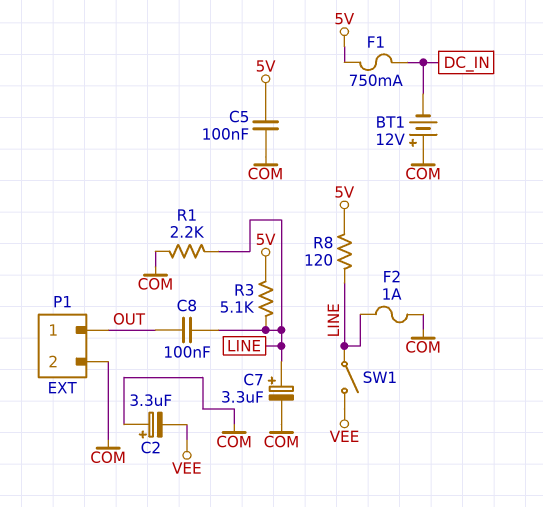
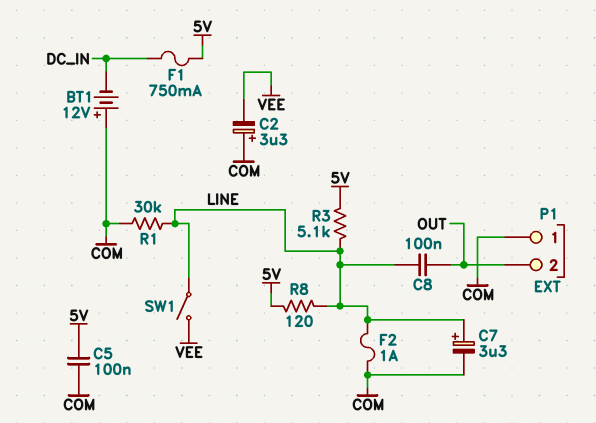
P1 pin 1: OUT -> COM
P1 pin 2: COM -> OUT
R1: 2.2k (COM, LINE) -> 30k (COM, LINE)

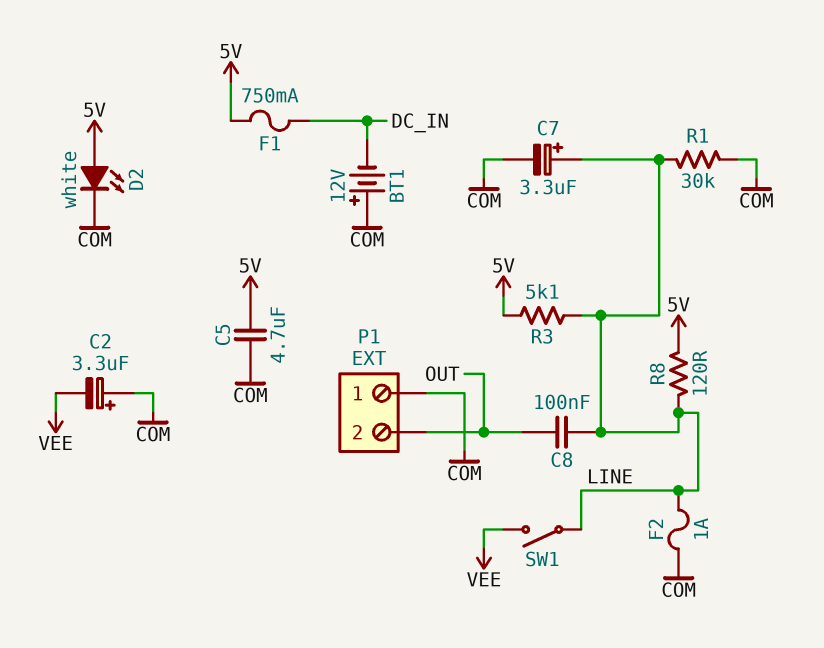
C5: 100nF (5V, COM) -> 4.7uF (5V, COM)
D2: none -> LED white (A 5V, K COM)

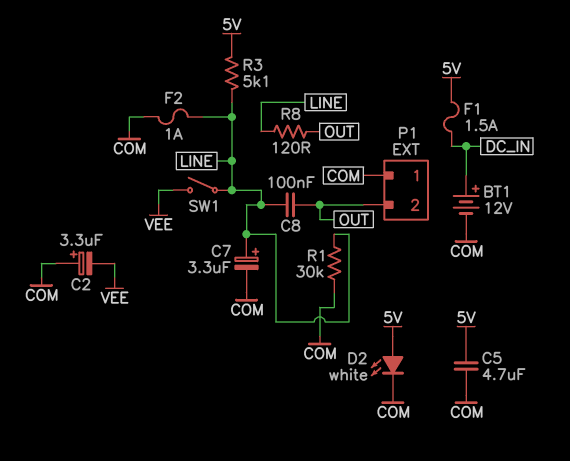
BT1: 12V (plus COM, minus DC_IN) -> 12V (plus DC_IN, minus COM)
F1: 750mA (5V, DC_IN) -> 1.5A (5V, DC_IN)
R8: 120 (5V, LINE) -> 120 (LINE, OUT)

